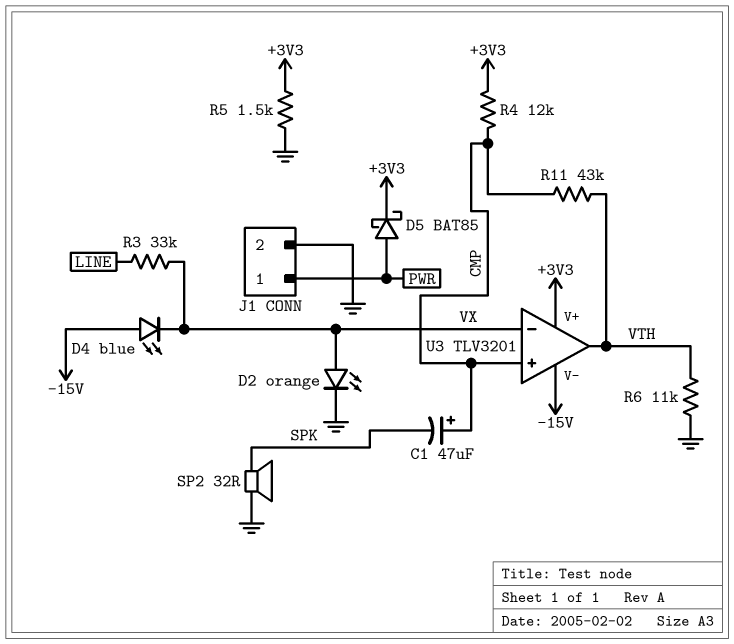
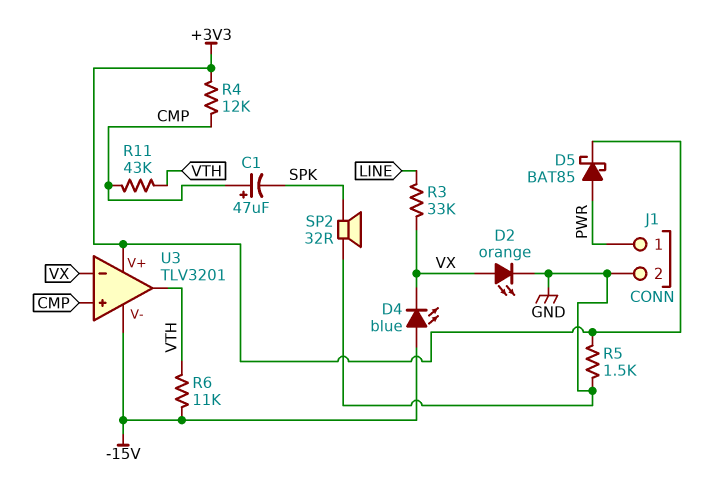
R6: 11k (GND, VTH) -> 11k (-15V, VTH)

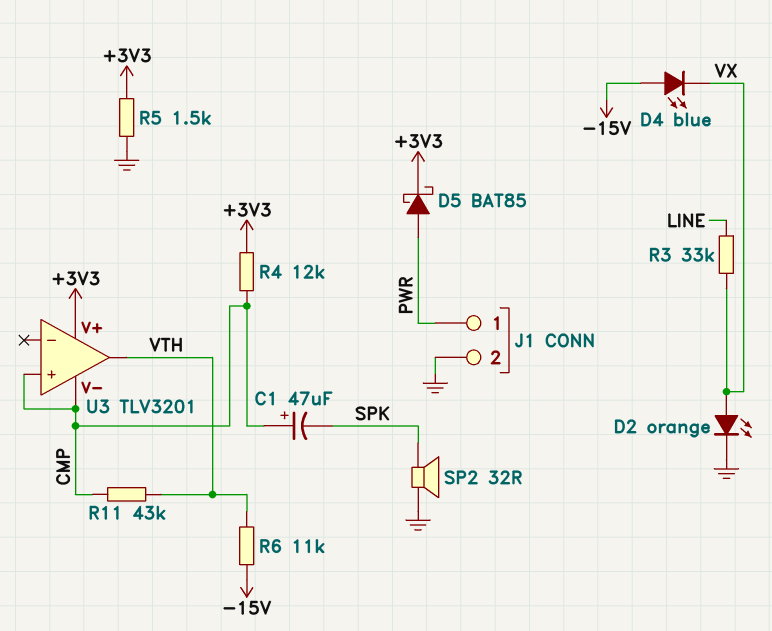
U3 pin V-: -15V -> CMP
U3 pin in-: VX -> none

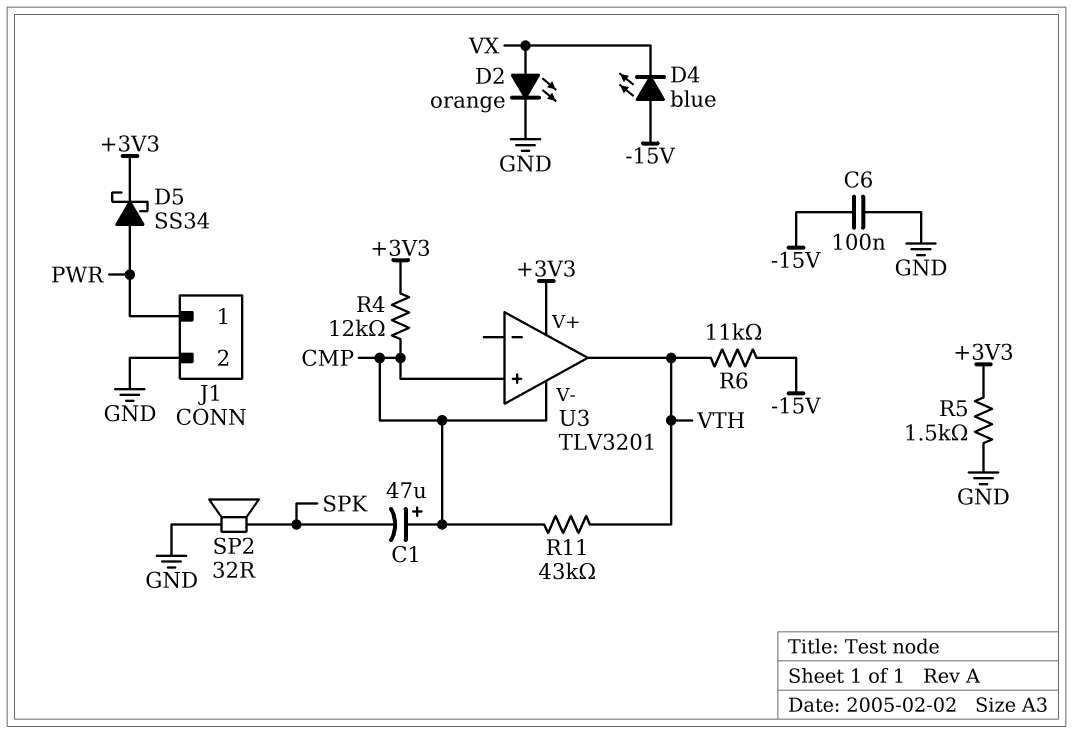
C6: none -> 100nF (-15V, GND)
D5: schottky BAT85 (A PWR, K +3V3) -> schottky SS34 (A PWR, K +3V3)
R3: 33k (LINE, VX) -> none

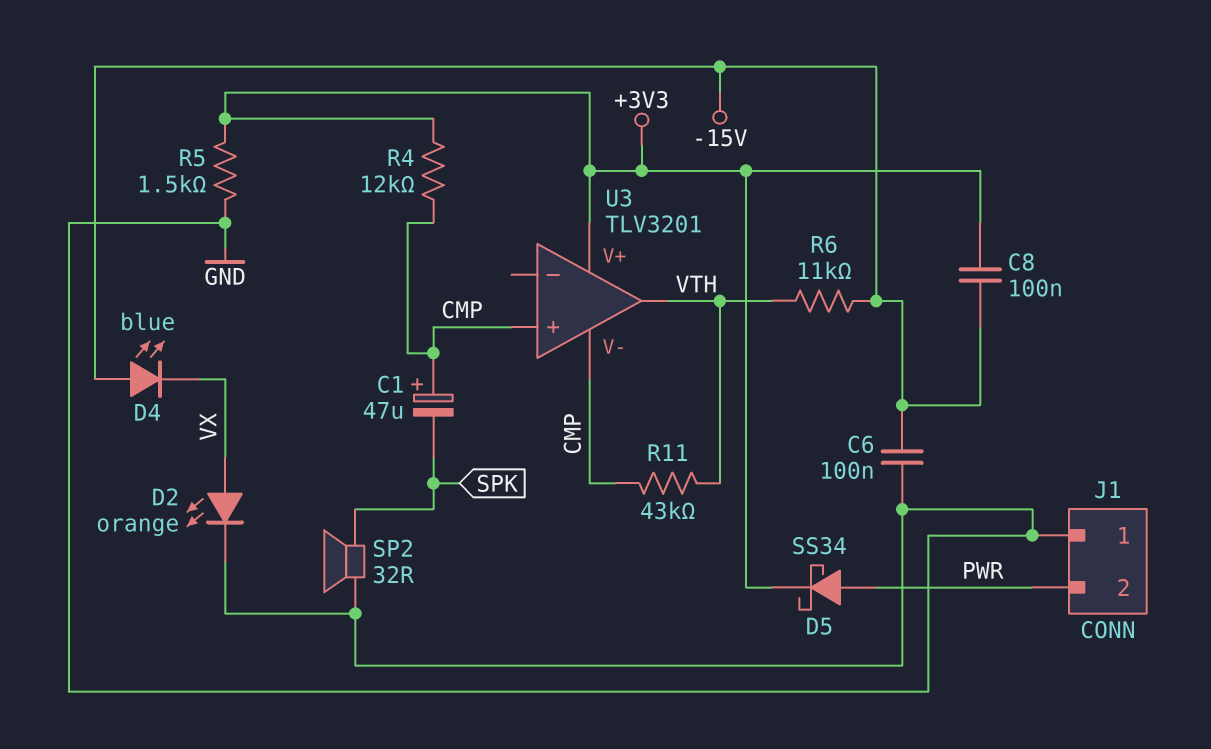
C8: none -> 100nF (+3V3, -15V)
J1 pin 1: PWR -> GND
J1 pin 2: GND -> PWR

